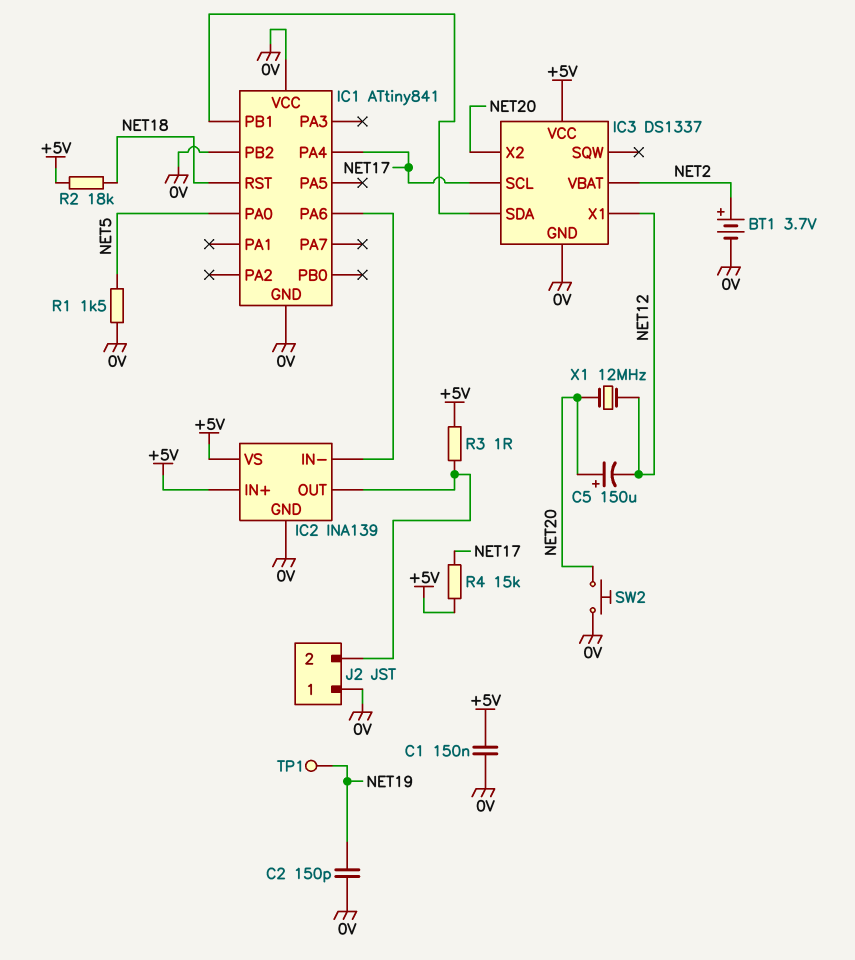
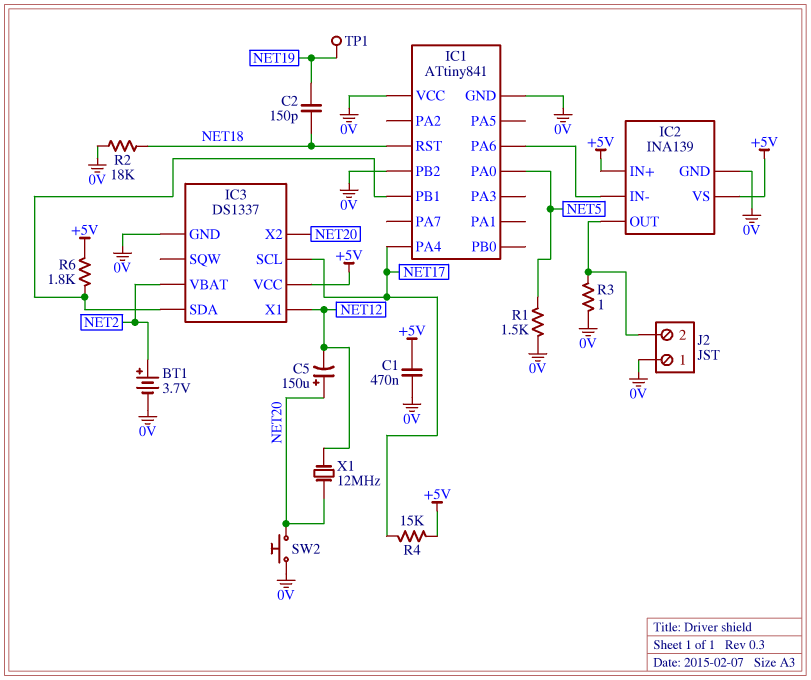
C1: 150nF (+5V, 0V) -> 470nF (+5V, 0V)
C2: 150pF (0V, NET19) -> 150pF (NET18, NET19)
R2: 18k (+5V, NET18) -> 18k (0V, NET18)
R3: 1 (+5V, IC2/OUT) -> 1 (0V, IC2/OUT)
R6: none -> 1.8k (+5V, IC1/PB1)

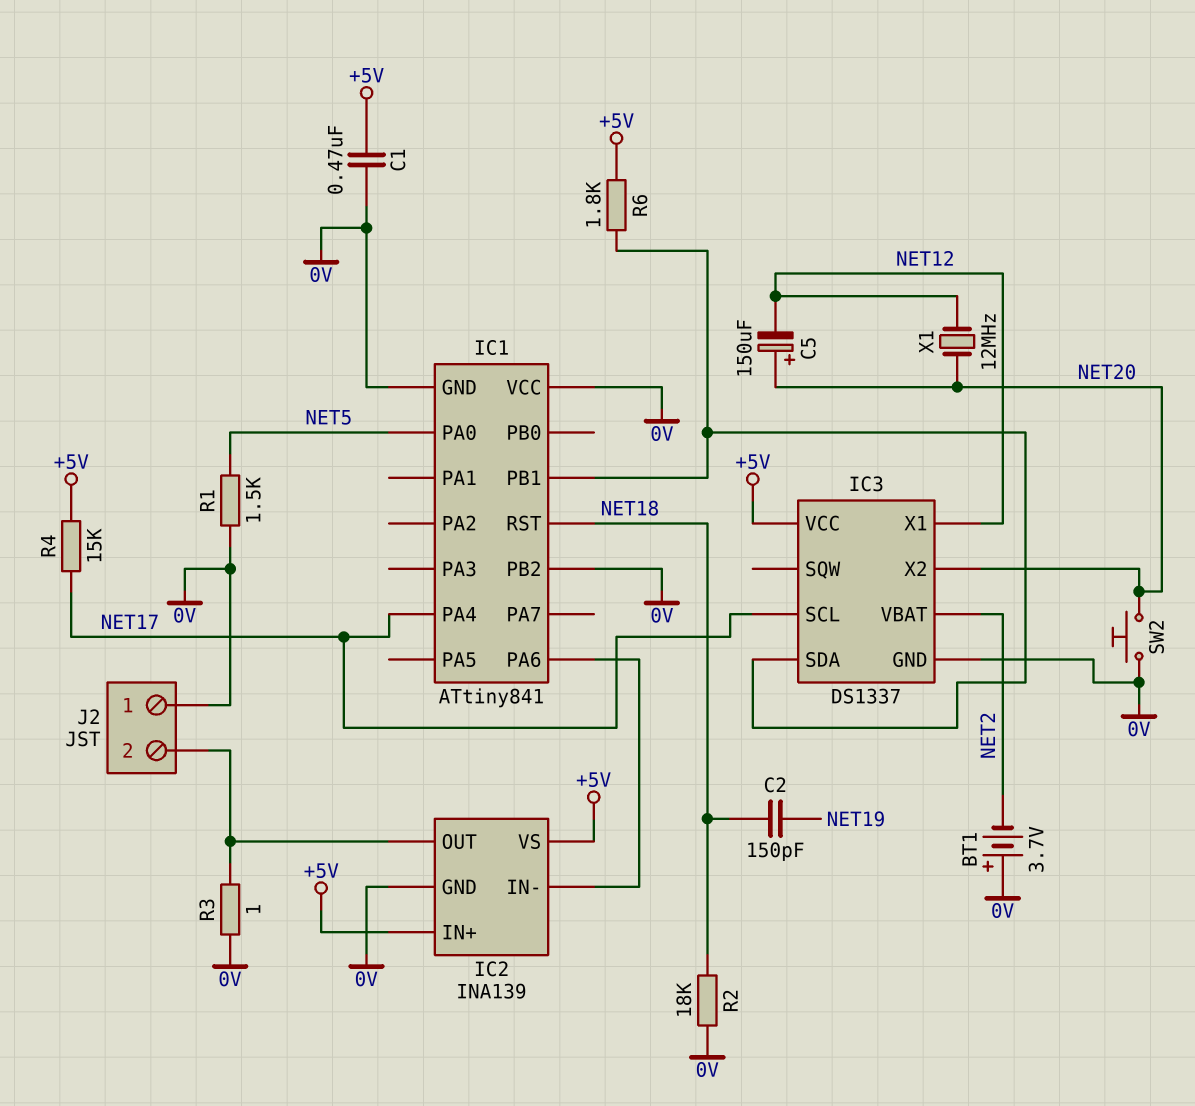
BT1: 3.7V (plus NET2, minus 0V) -> 3.7V (plus 0V, minus NET2)
TP1: test point (NET19) -> none

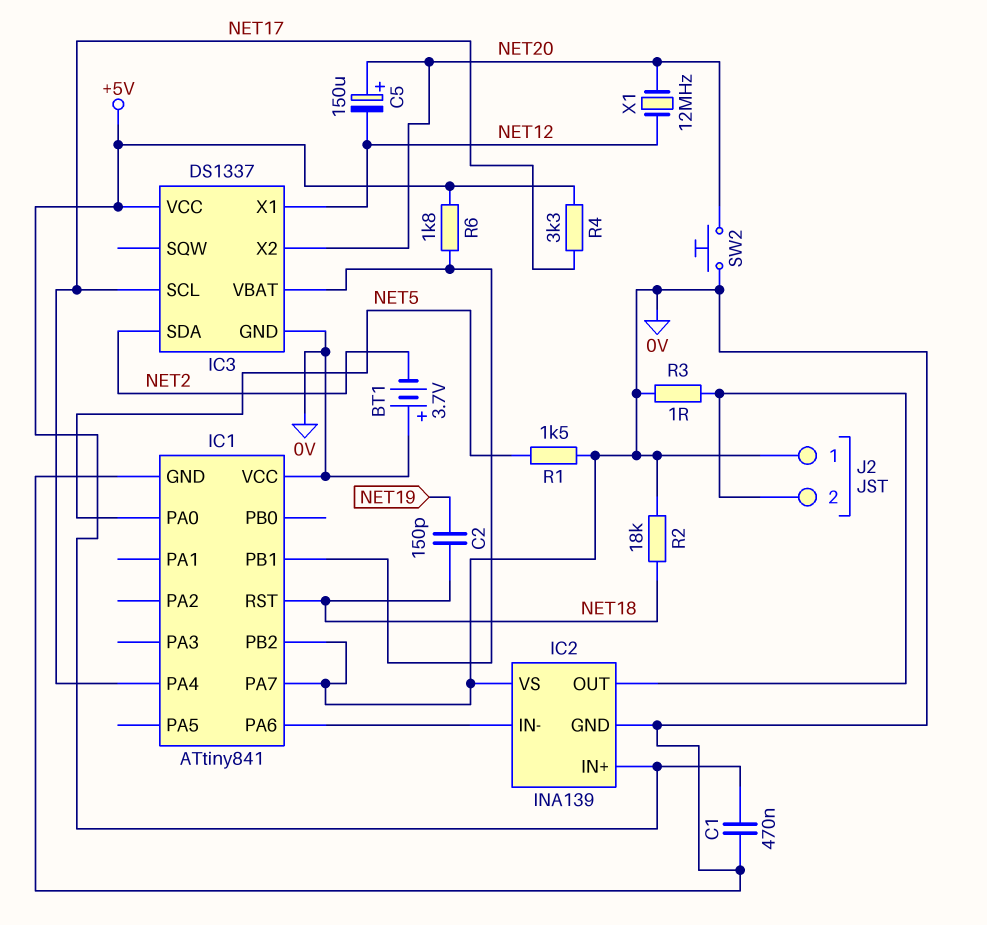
IC1 pin PA7: none -> 0V
IC2 pin VS: +5V -> 0V
IC3 pin SDA: IC1/PB1 -> NET2
IC3 pin VBAT: NET2 -> IC1/PB1
R4: 15k (+5V, NET17) -> 3.3k (+5V, NET17)

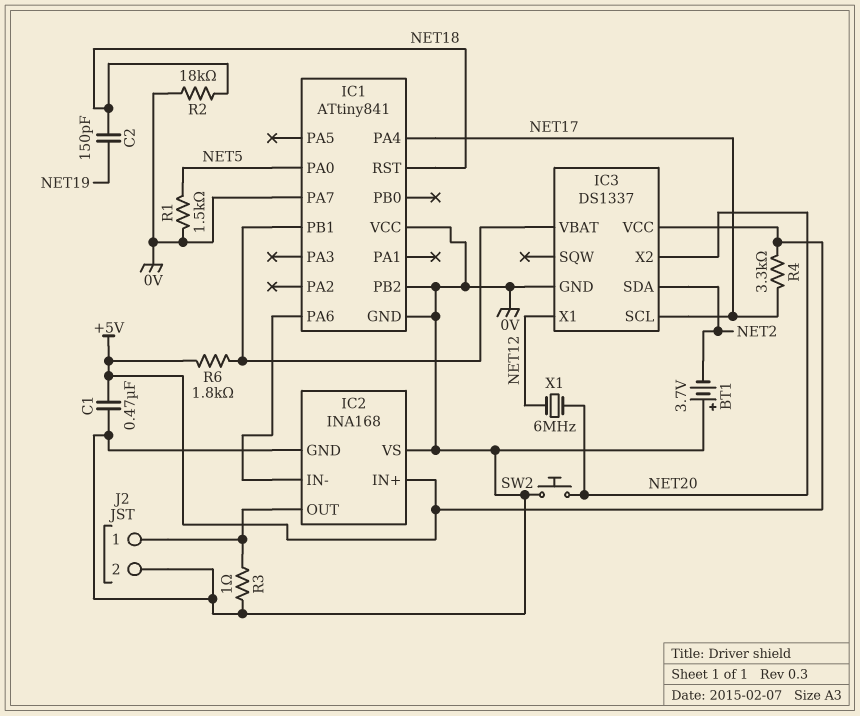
C5: 150uF (plus NET20, minus NET12) -> none
IC2: INA139 -> INA168
J2 pin 1: 0V -> IC2/OUT
J2 pin 2: IC2/OUT -> 0V
X1: 12MHz (NET12, NET20) -> 6MHz (NET12, NET20)

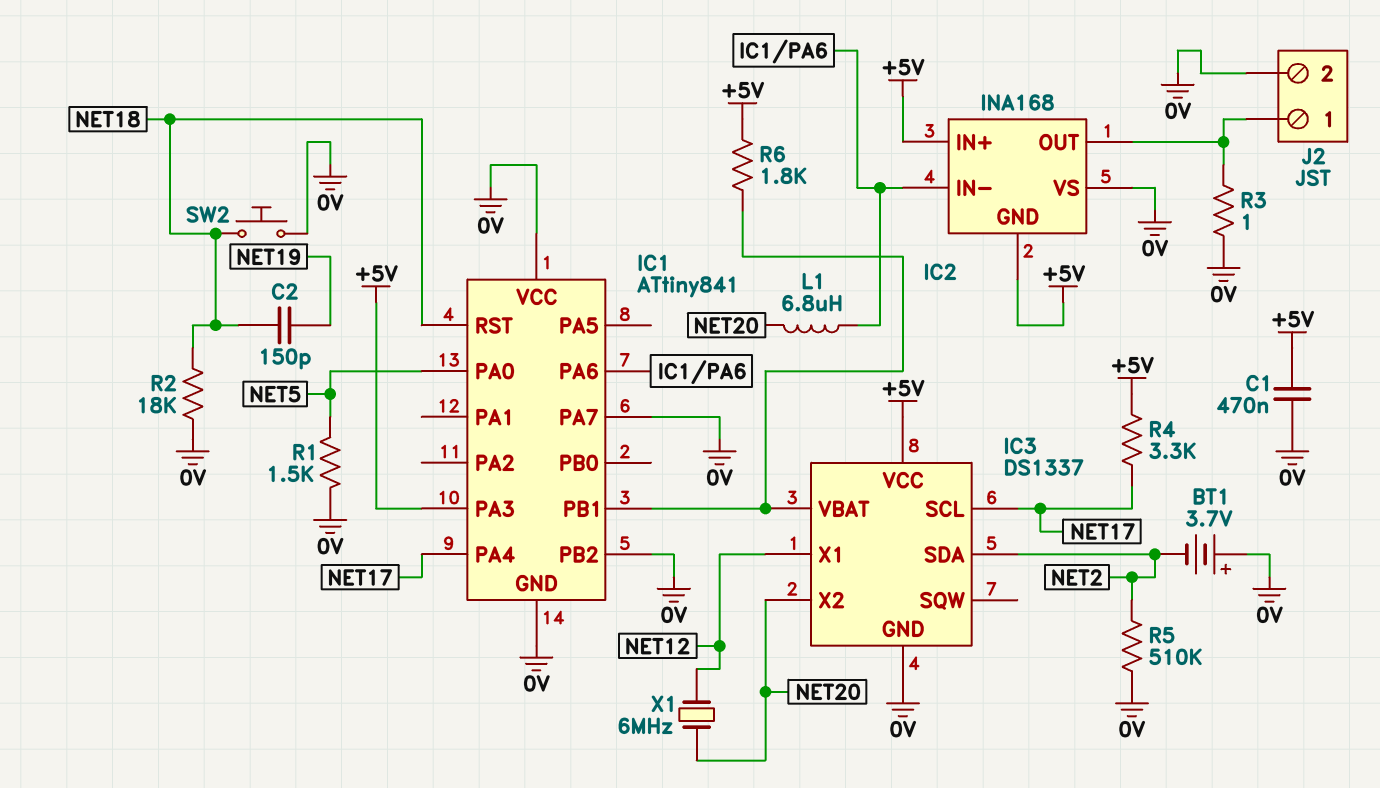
IC1 pin PA3: none -> +5V
IC2 pin GND: 0V -> +5V
L1: none -> 6.8uH (IC1/PA6, NET20)
R5: none -> 510k (0V, NET2)
SW2: button (0V, NET20) -> button (0V, NET18)

